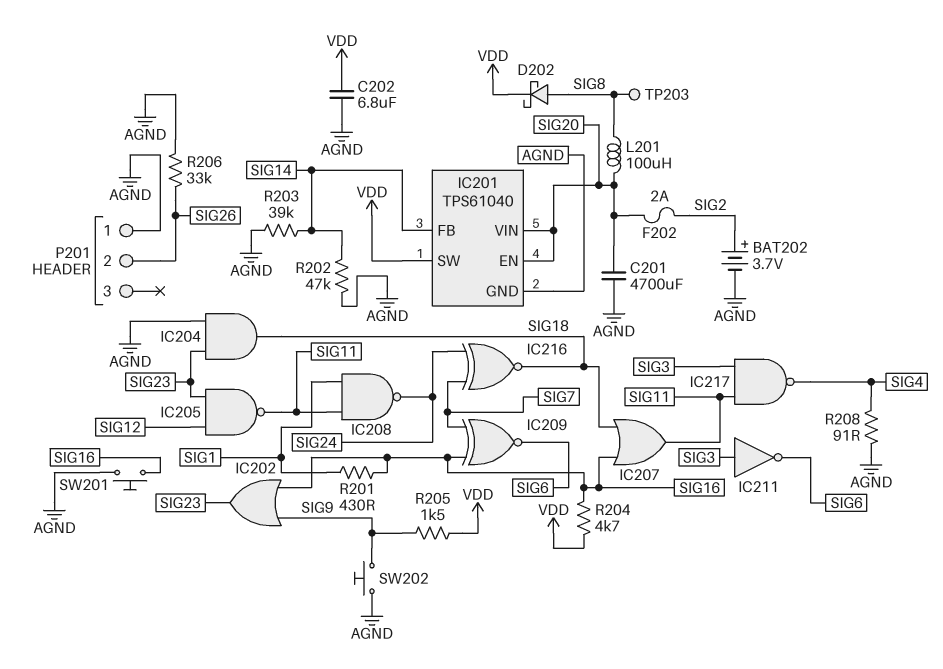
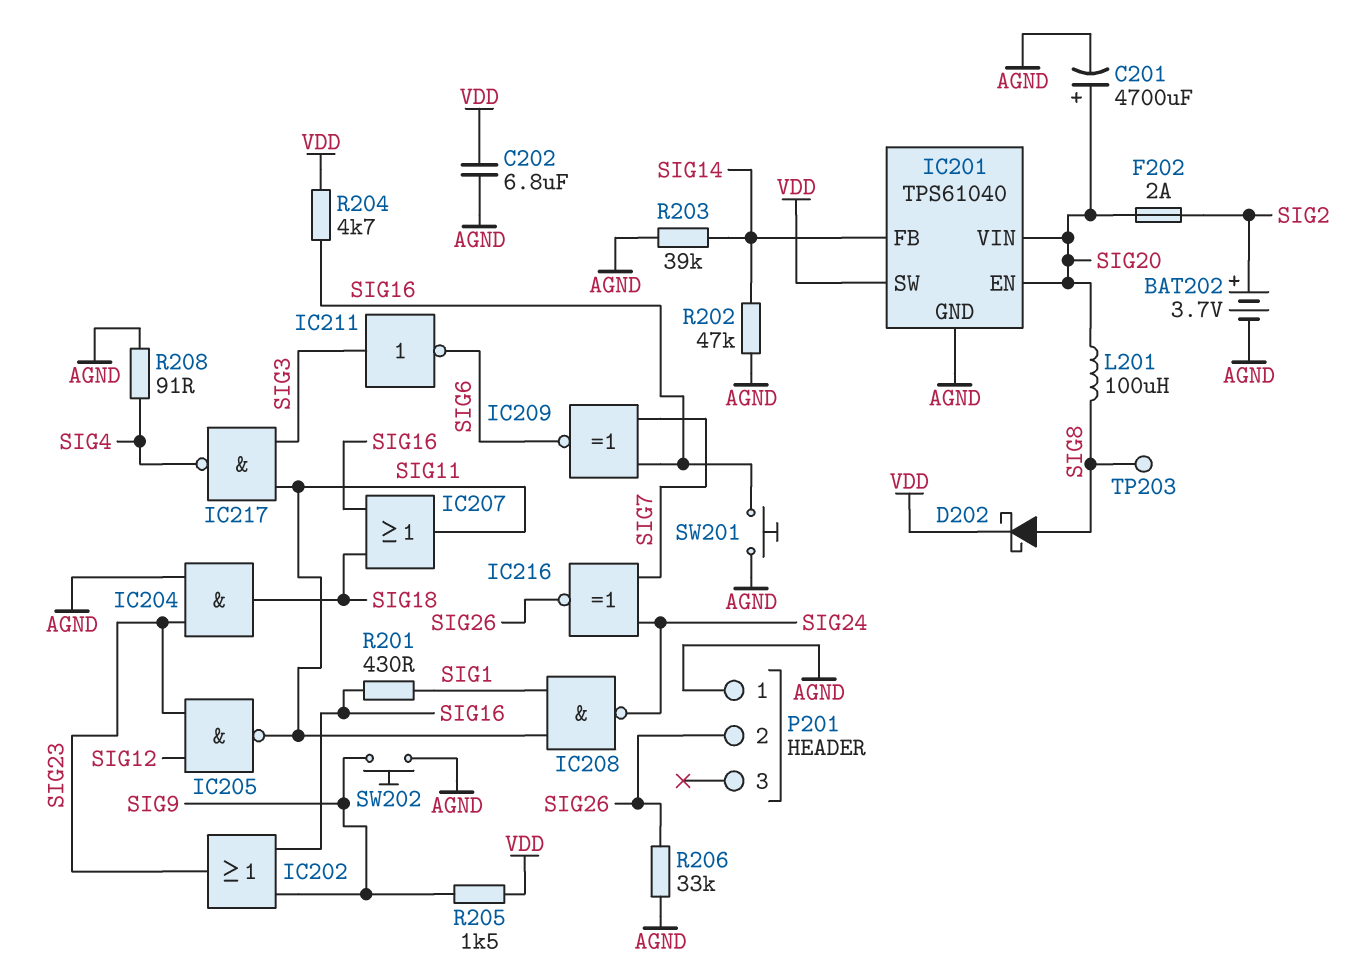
C201: 4700uF (AGND, SIG20) -> 4700uF (plus SIG20, minus AGND)
IC216: XNOR (in SIG7, in SIG24, out SIG18) -> XNOR (in SIG7, in SIG24, out SIG26)

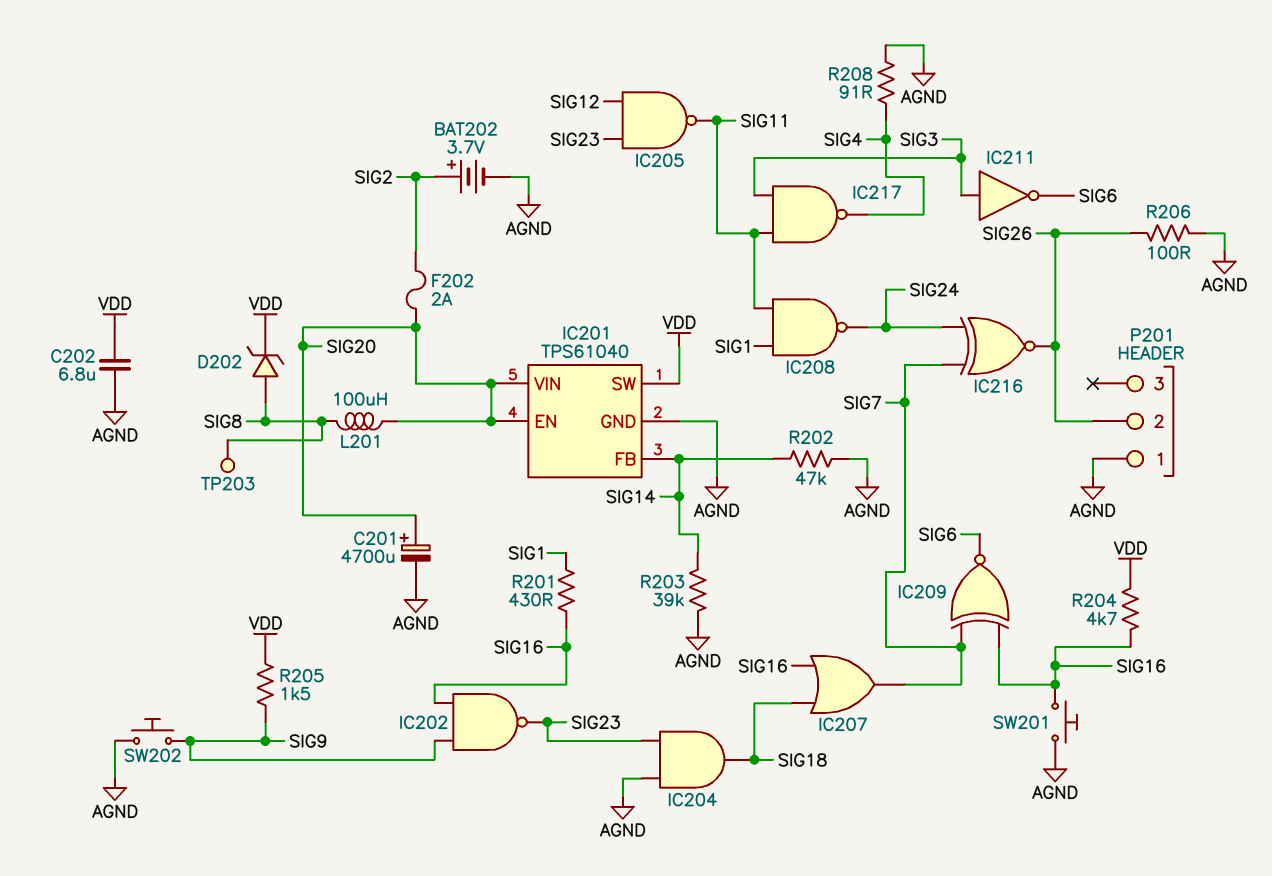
D202: schottky (A SIG8, K VDD) -> zener (A SIG8, K VDD)
IC202: OR (in SIG9, in SIG16, out SIG23) -> NAND (in SIG9, in SIG16, out SIG23)
IC207: OR (in SIG16, in SIG18, out SIG11) -> OR (in SIG16, in SIG18, out SIG7)
R206: 33k (AGND, SIG26) -> 100 (AGND, SIG26)

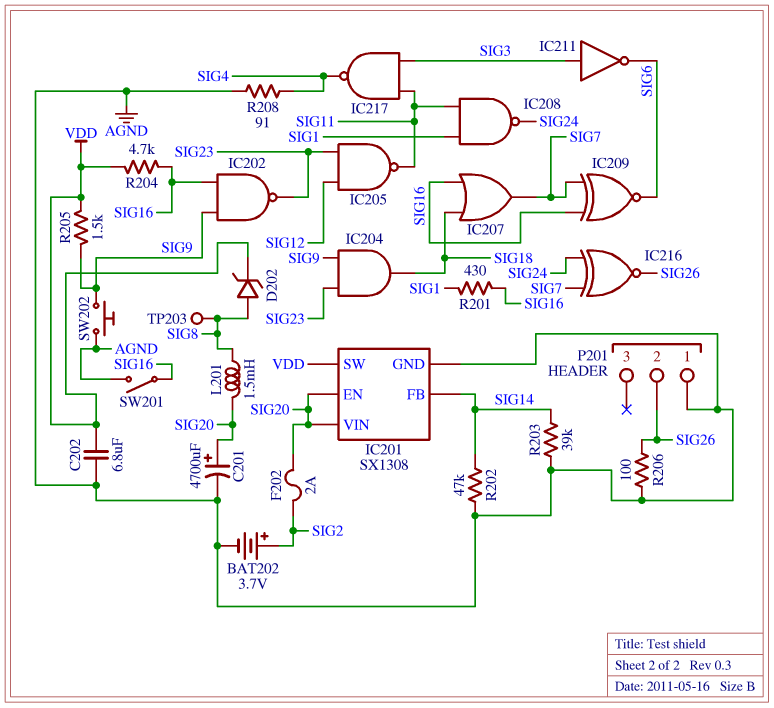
IC201: TPS61040 -> SX1308
IC204: AND (in AGND, in SIG23, out SIG18) -> AND (in SIG9, in SIG23, out SIG18)
L201: 100uH (SIG8, SIG20) -> 1.5mH (SIG8, SIG20)
SW201: button (AGND, SIG16) -> switch (AGND, SIG16)

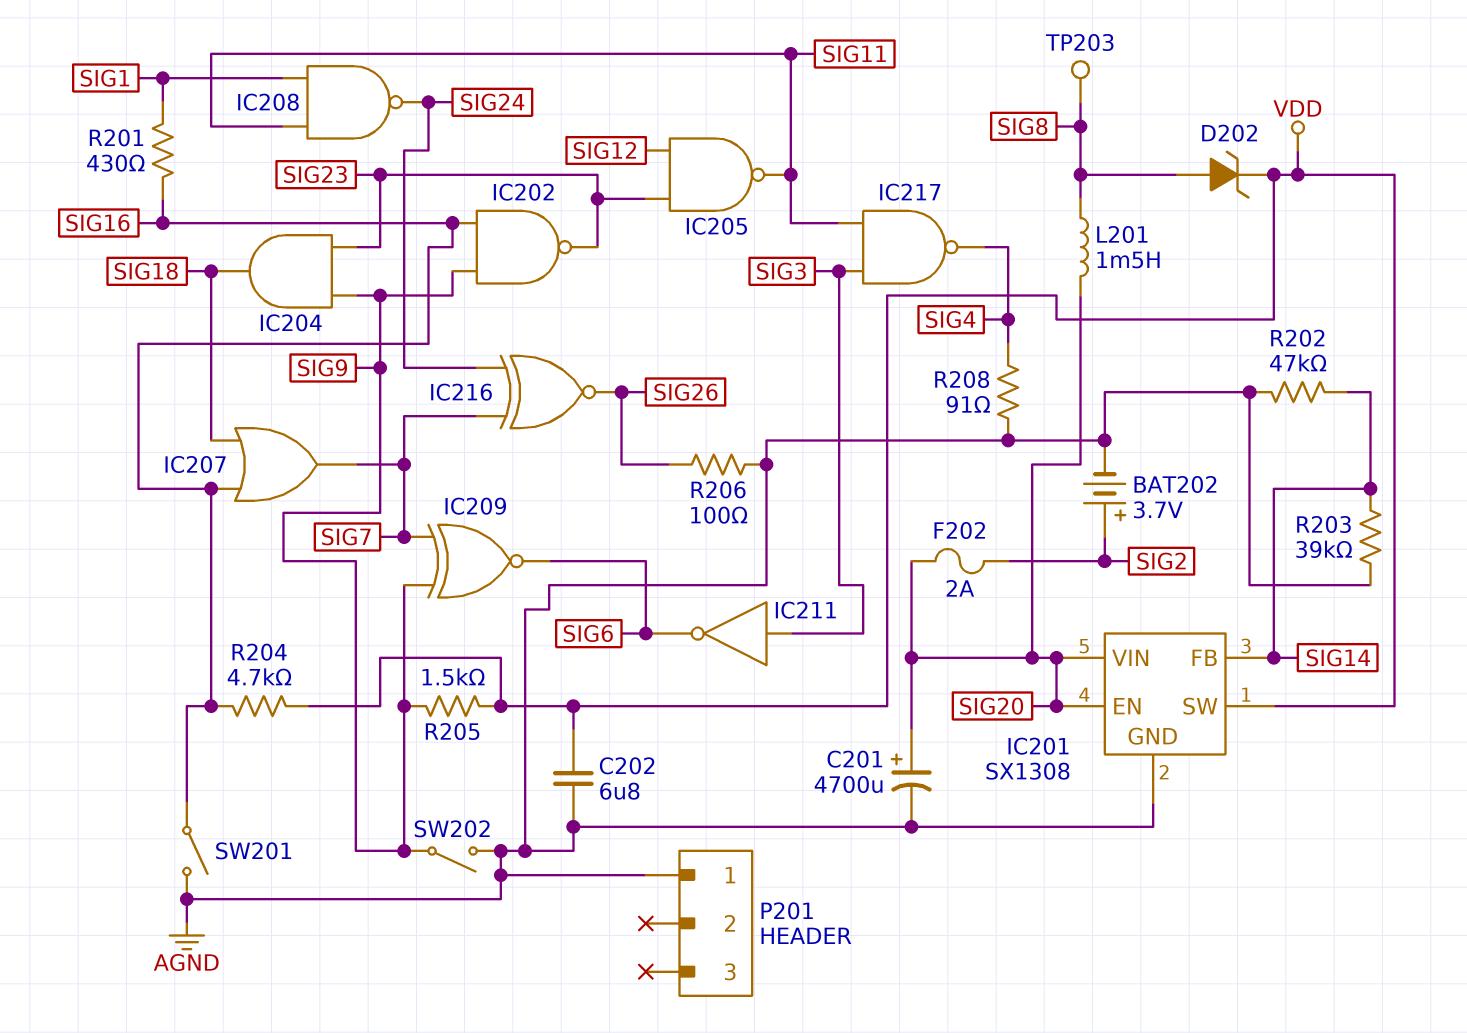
IC209: XNOR (in SIG7, in SIG16, out SIG6) -> XNOR (in SIG7, in SIG9, out SIG6)
P201 pin 2: SIG26 -> none
SW202: button (AGND, SIG9) -> switch (AGND, SIG9)

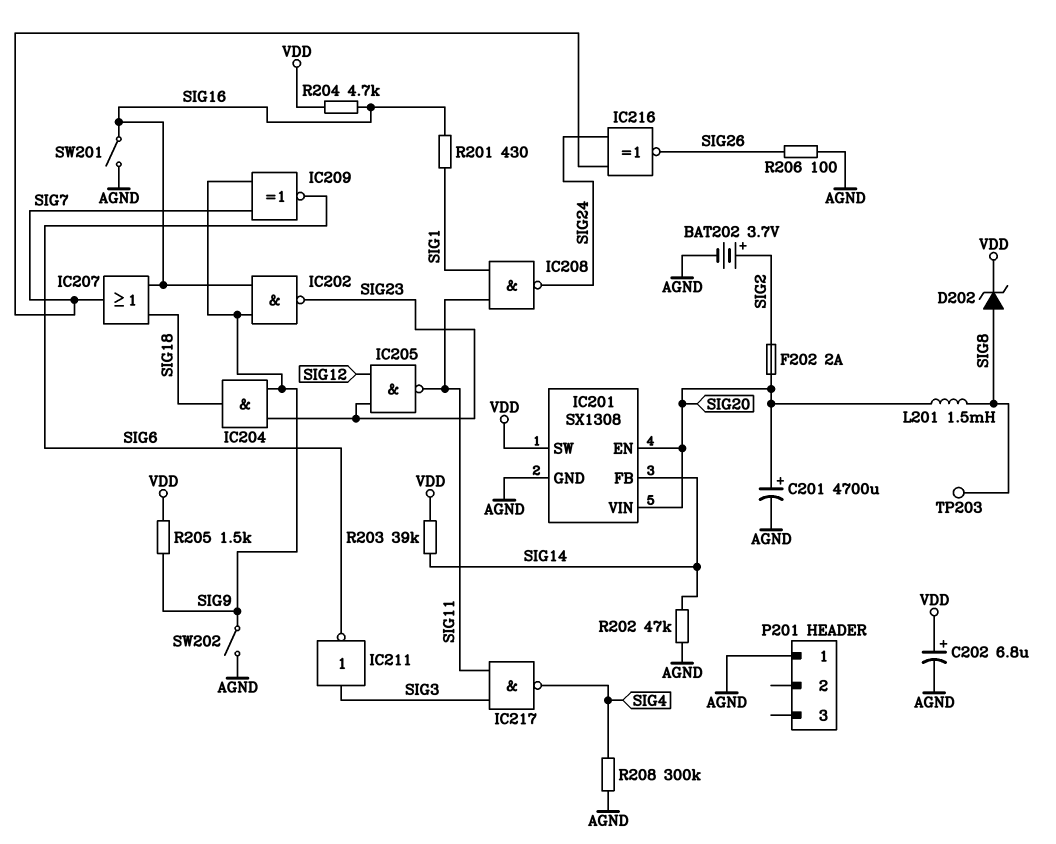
C202: 6.8uF (AGND, VDD) -> 6.8uF (plus VDD, minus AGND)
R203: 39k (AGND, SIG14) -> 39k (SIG14, VDD)
R208: 91 (AGND, SIG4) -> 300k (AGND, SIG4)

